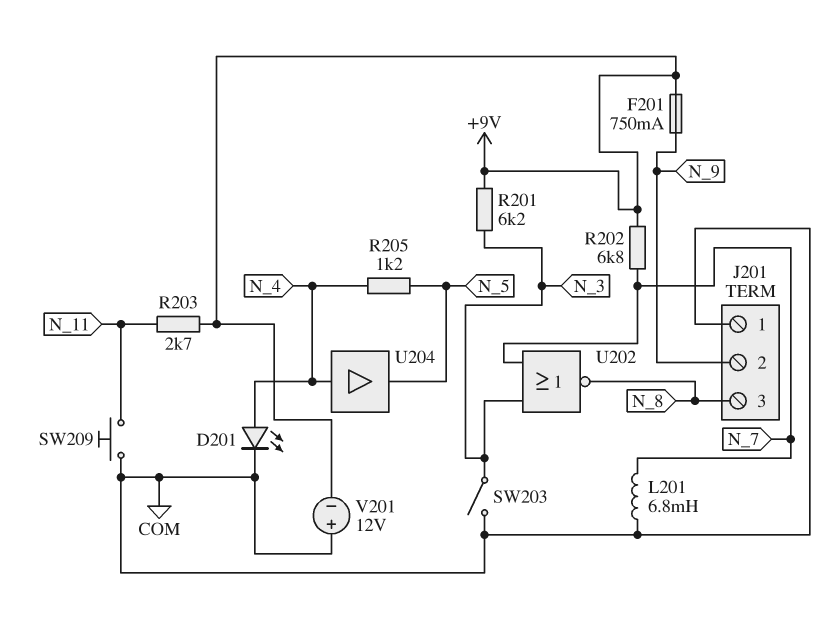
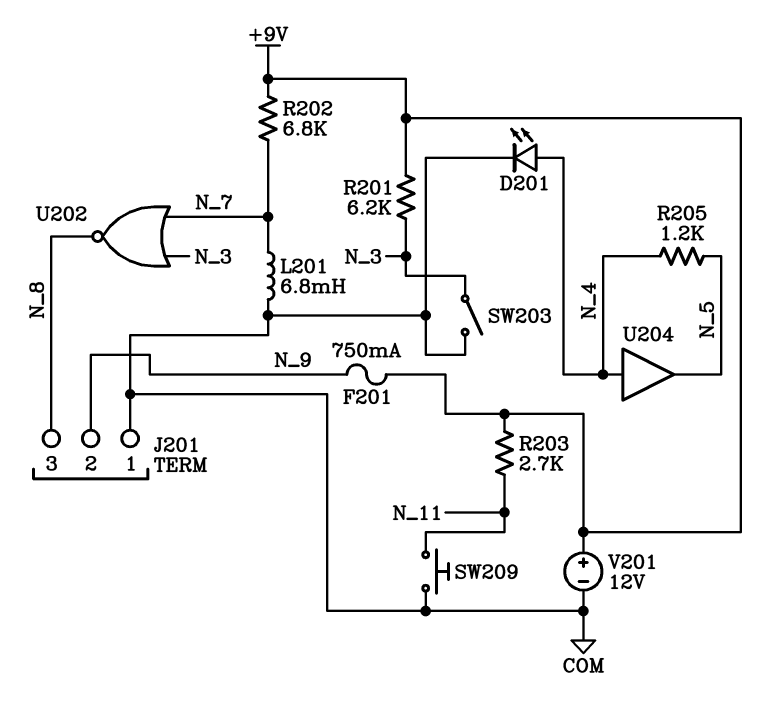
V201: 12V (plus COM, minus +9V) -> 12V (plus +9V, minus COM)

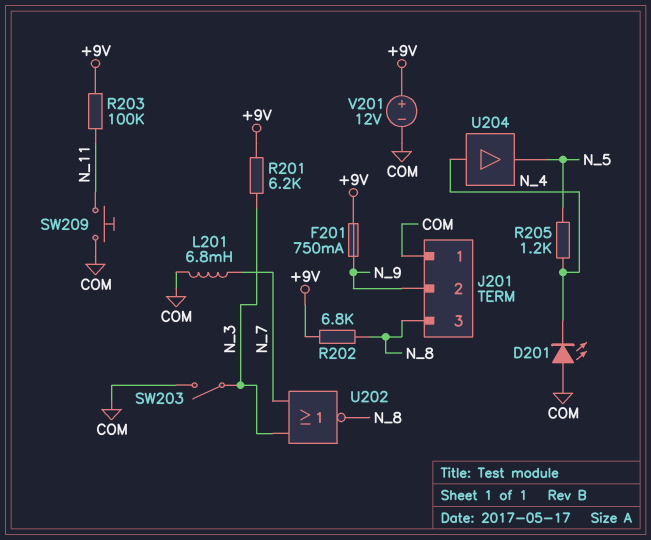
D201: LED (A N_4, K COM) -> LED (A COM, K N_4)
R202: 6.8k (+9V, N_7) -> 6.8k (+9V, N_8)
R203: 2.7k (+9V, N_11) -> 100k (+9V, N_11)

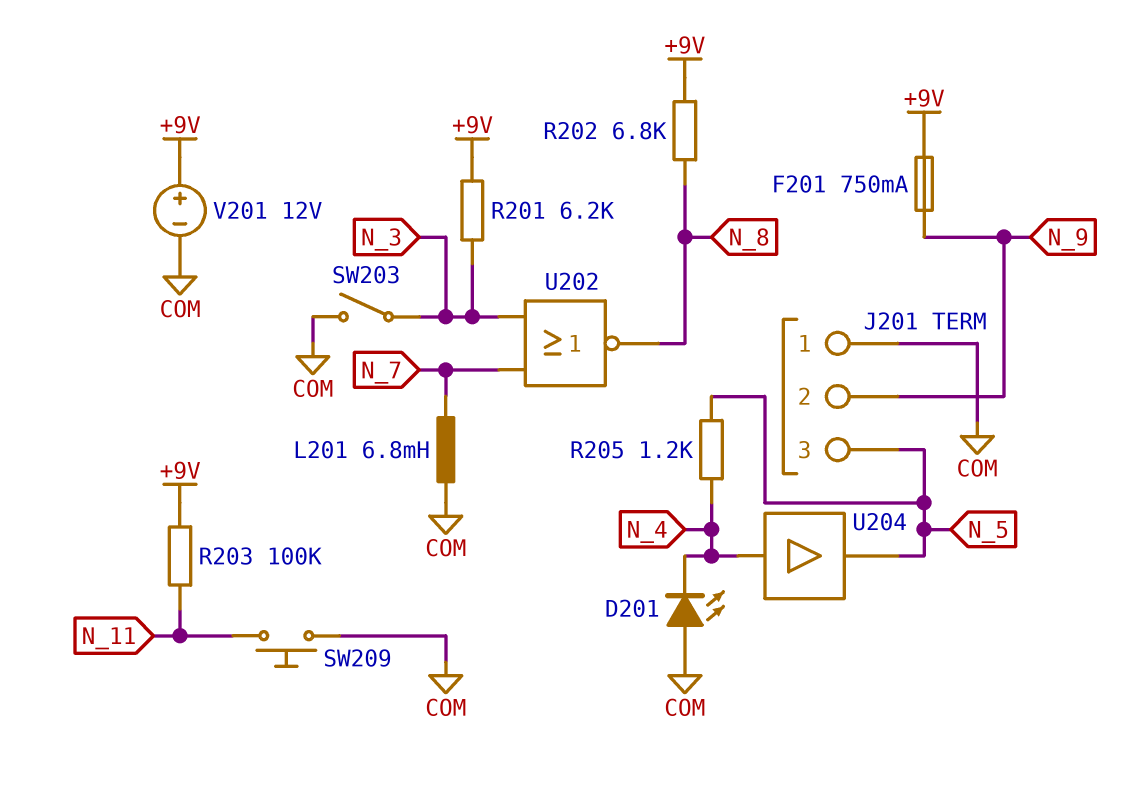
J201 pin 3: N_8 -> N_5

